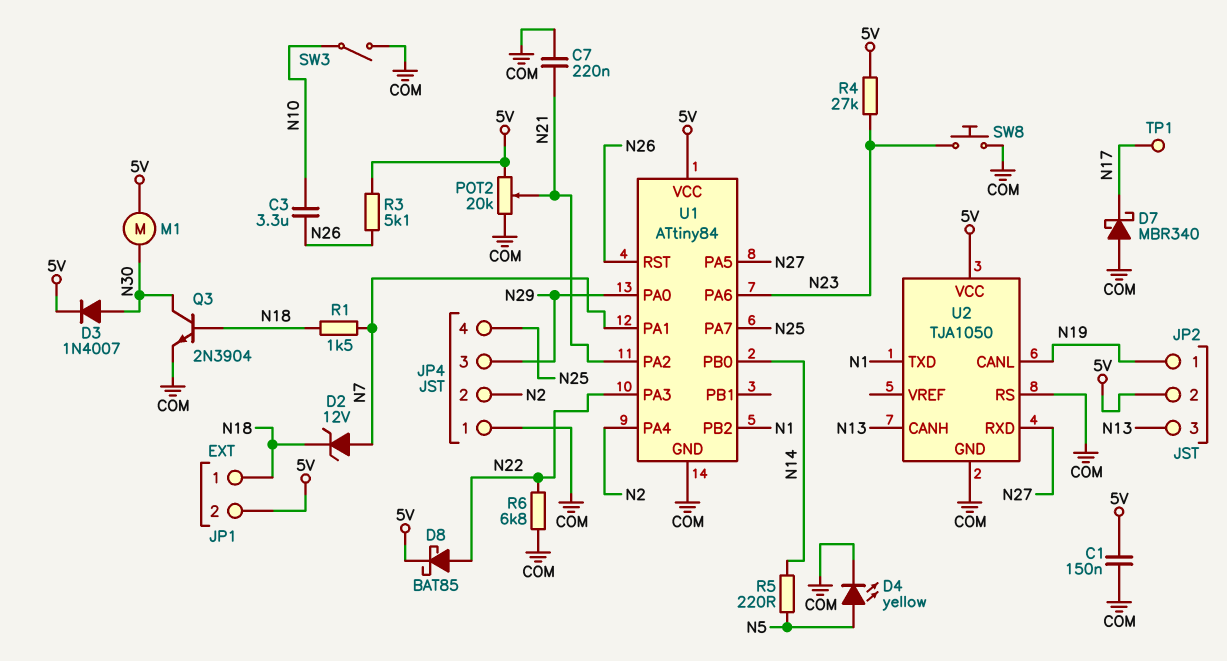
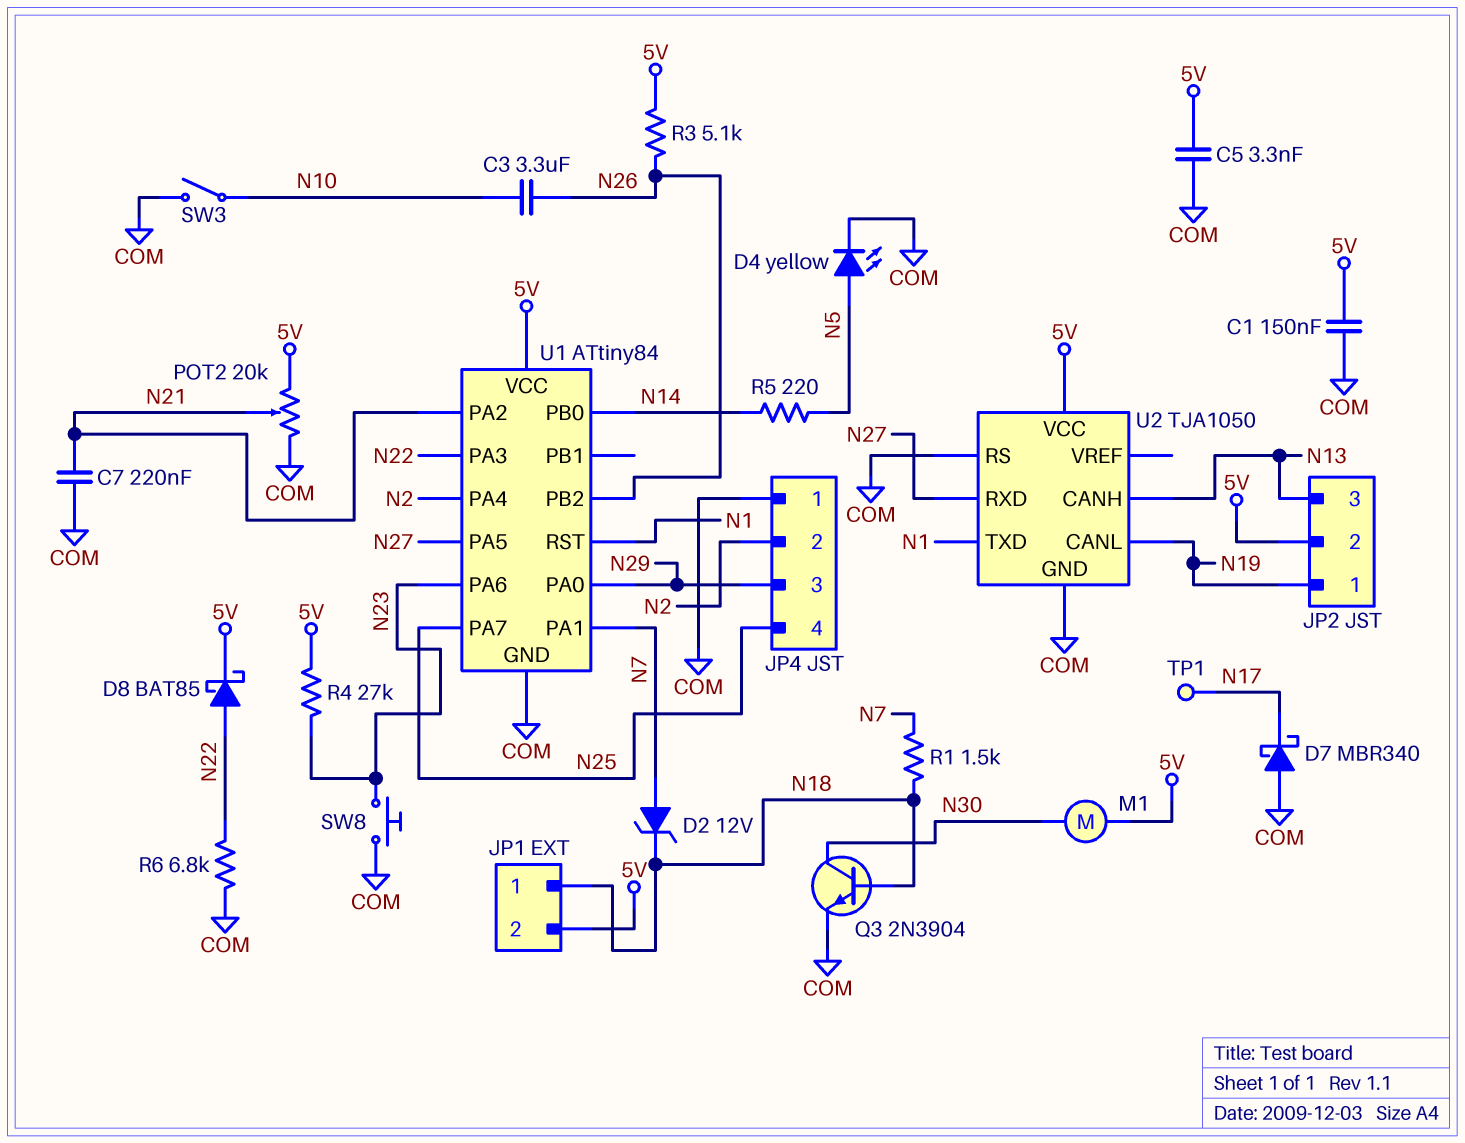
C5: none -> 3.3nF (5V, COM)
D3: diode 1N4007 (A N30, K 5V) -> none
U1 pin PB2: N1 -> N26
U1 pin RST: N26 -> N1

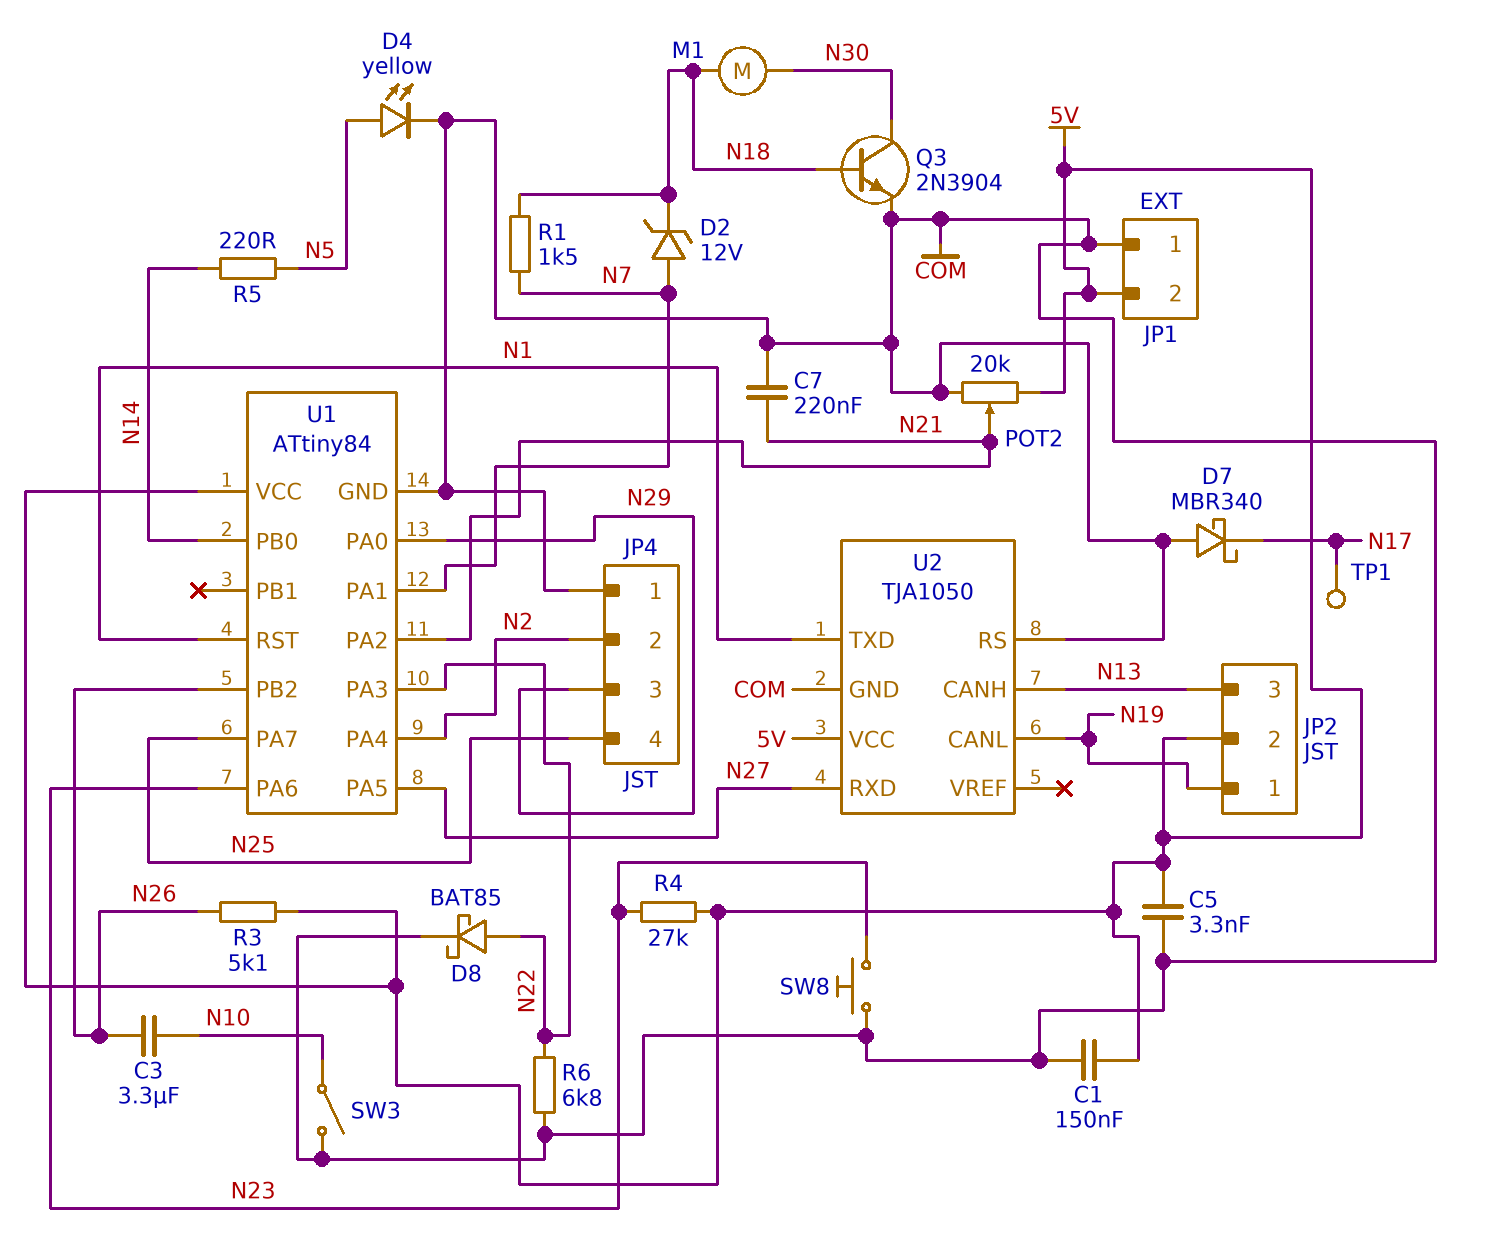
D8: schottky BAT85 (A N22, K 5V) -> schottky BAT85 (A N22, K COM)
JP1 pin 1: N18 -> COM
M1: motor (5V, N30) -> motor (N18, N30)

